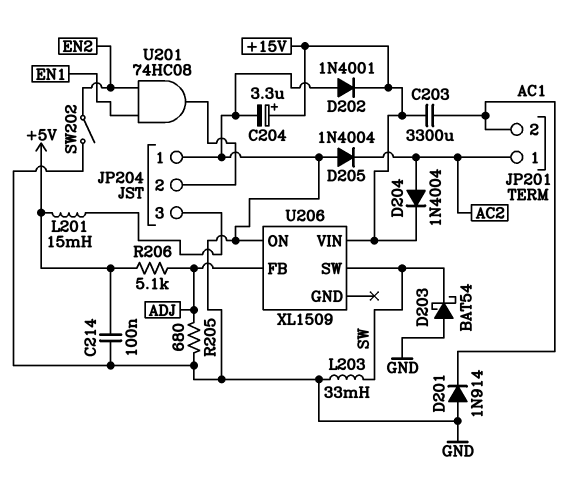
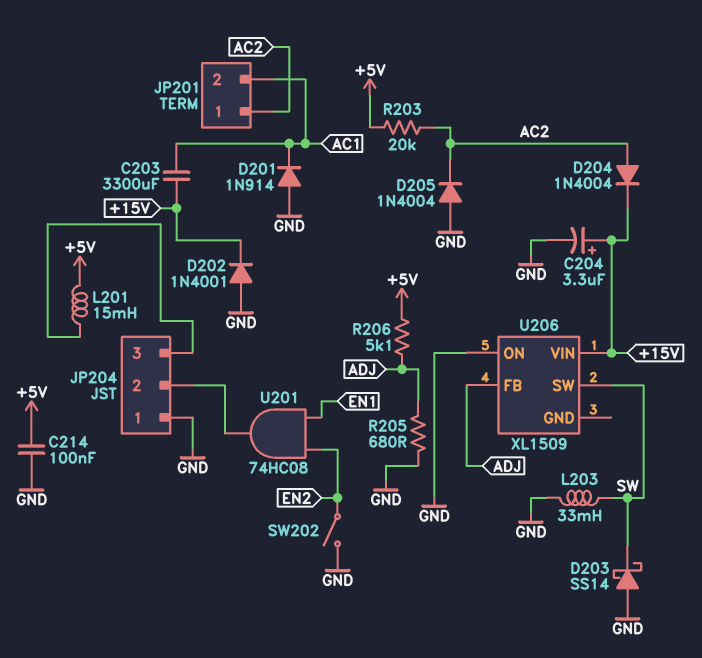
D203: schottky BAT54 (A GND, K SW) -> schottky SS14 (A GND, K SW)
R203: none -> 20k (+5V, AC2)

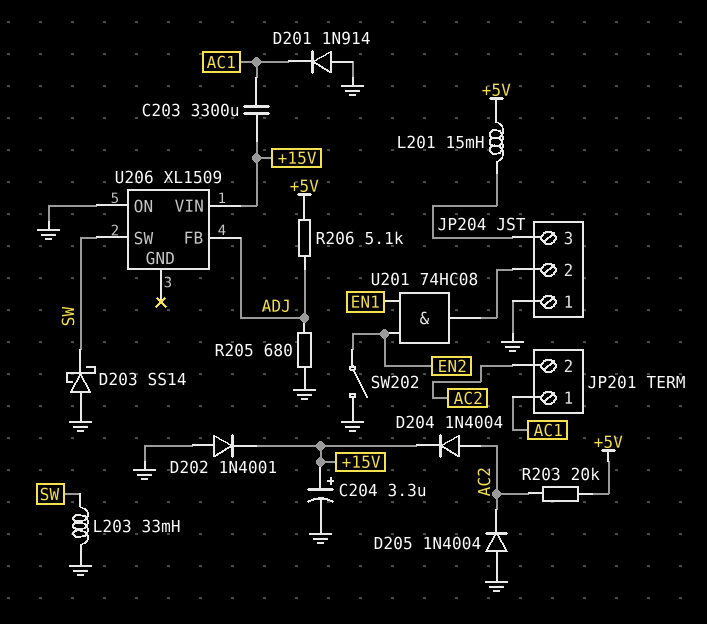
C214: 100nF (+5V, GND) -> none
JP201 pin 1: AC2 -> AC1
JP201 pin 2: AC1 -> AC2

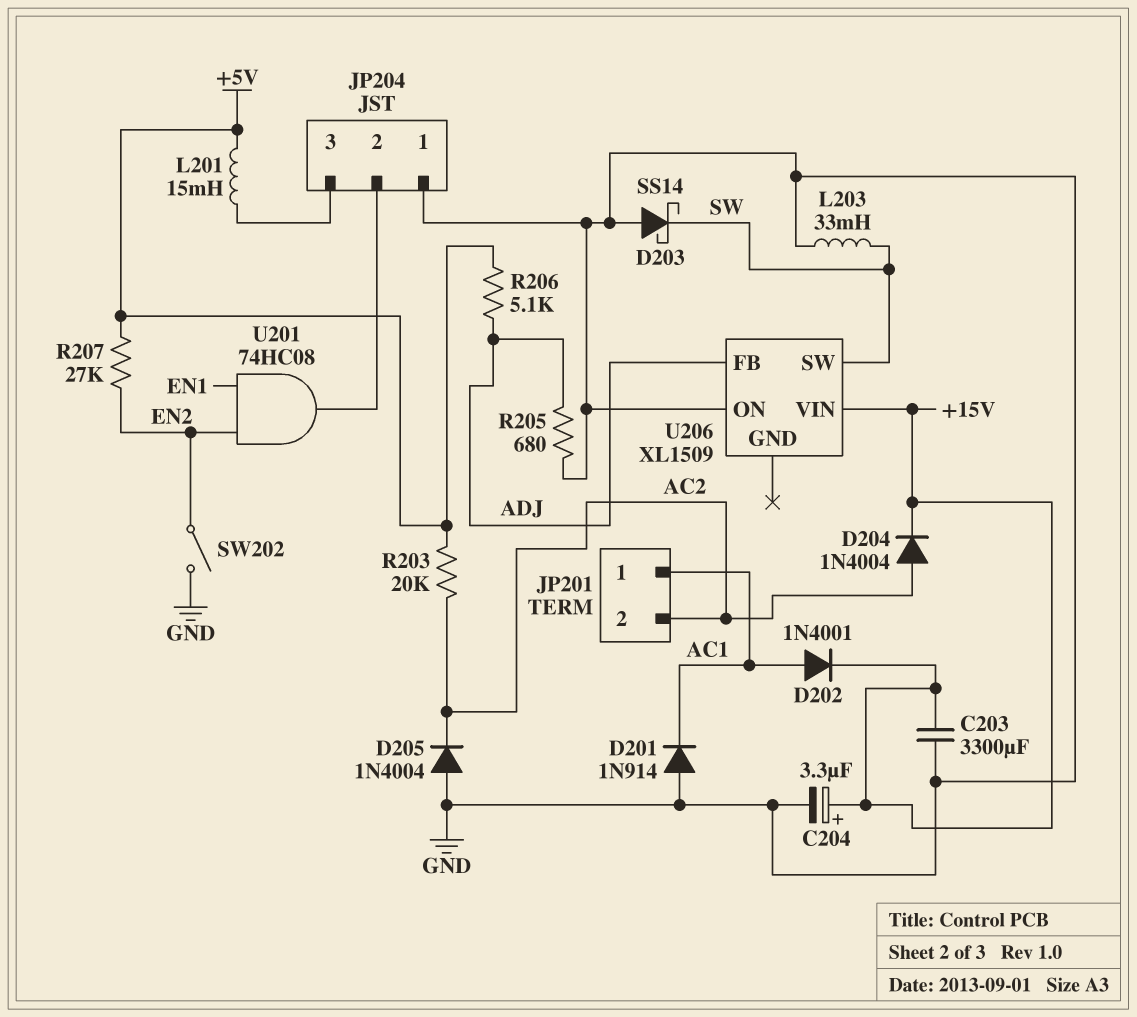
C203: 3300uF (+15V, AC1) -> 3300uF (+15V, GND)
D202: diode 1N4001 (A GND, K +15V) -> diode 1N4001 (A AC1, K +15V)
R207: none -> 27k (+5V, EN2)

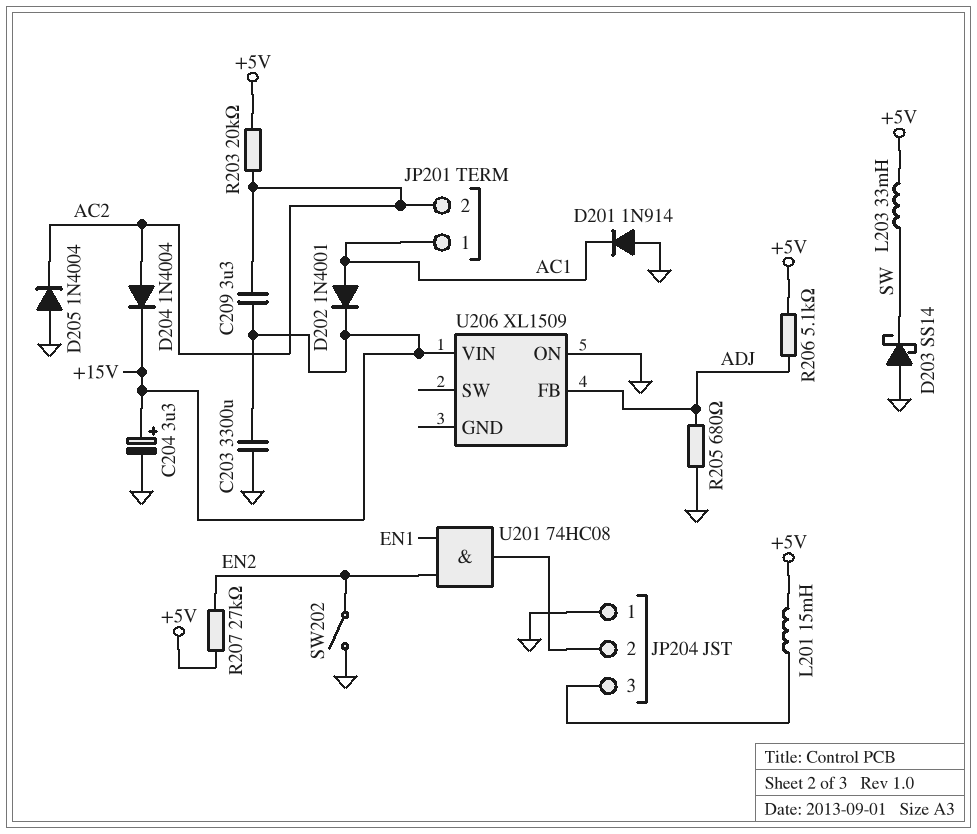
C209: none -> 3.3uF (+15V, AC2)
L203: 33mH (GND, SW) -> 33mH (+5V, SW)
U206 pin SW: SW -> none

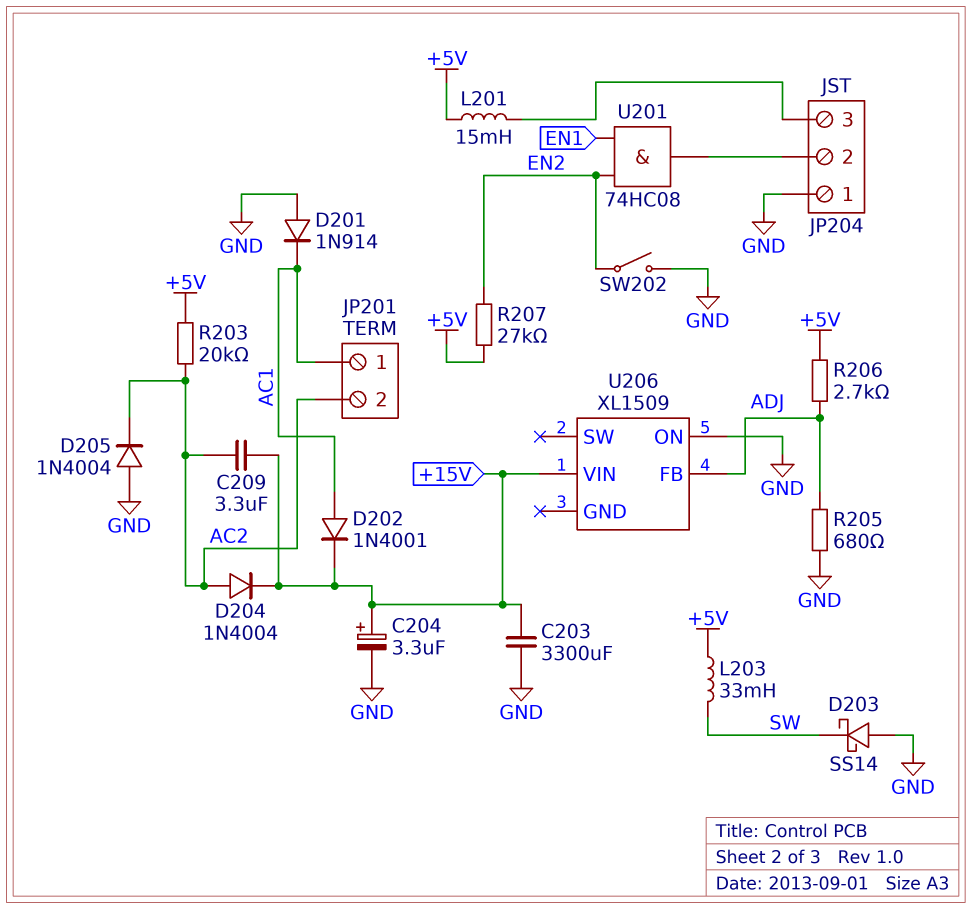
R206: 5.1k (+5V, ADJ) -> 2.7k (+5V, ADJ)

